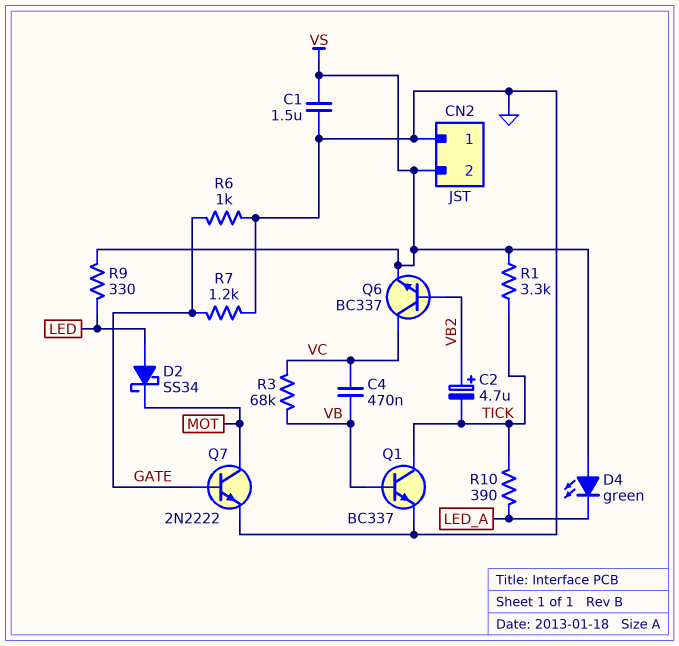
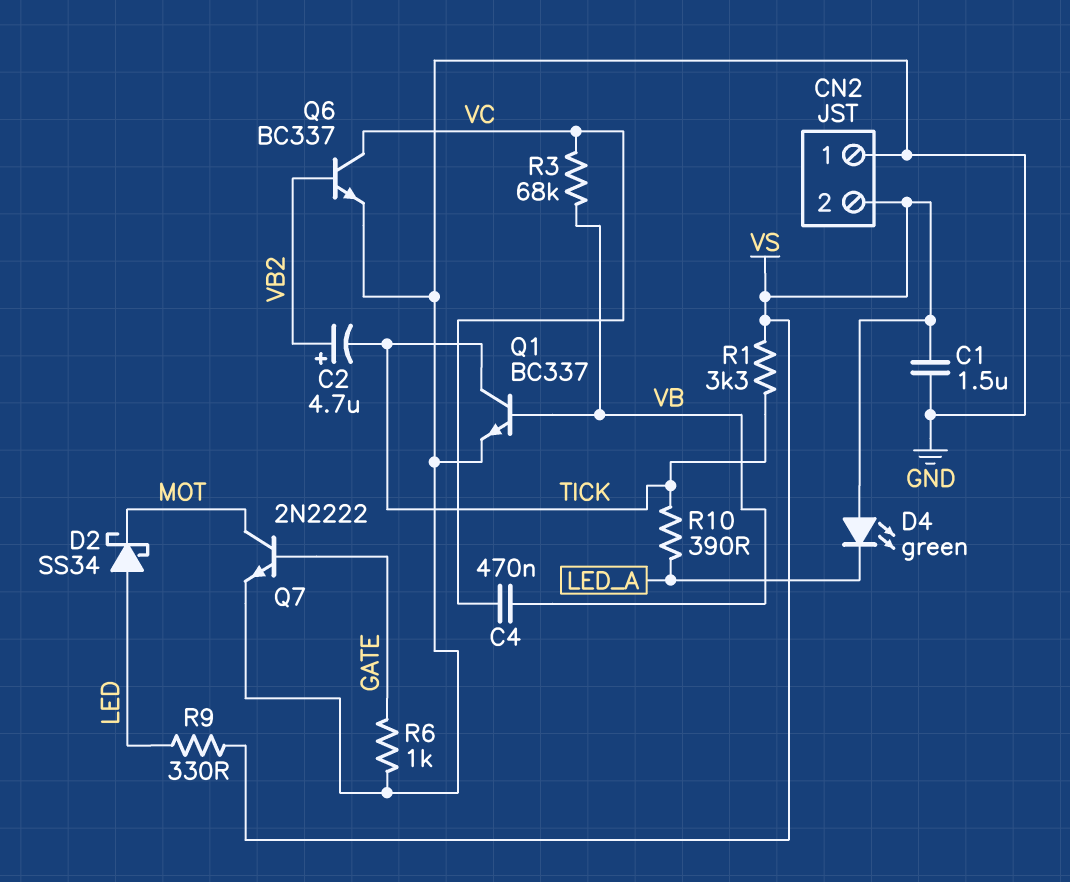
Q6: NPN BC337 (B VB2, C VC, E VS) -> NPN BC337 (B VB2, C VC, E GND)
R7: 1.2k (GATE, GND) -> none

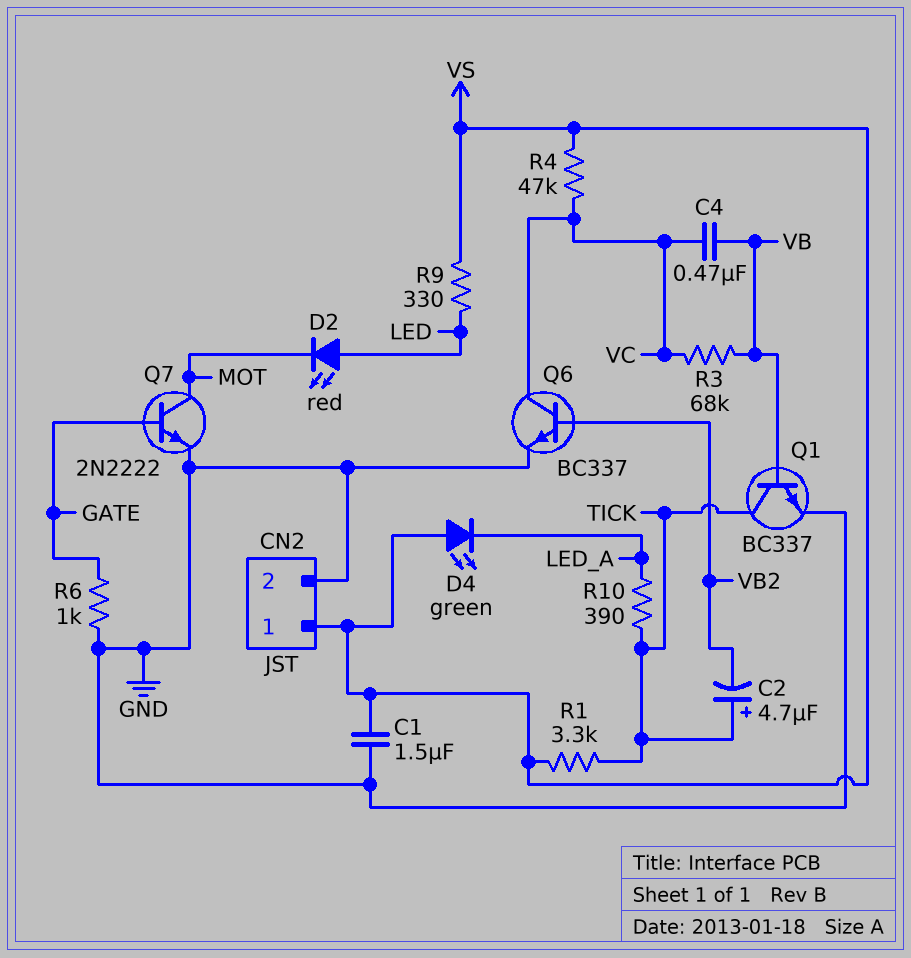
C2: 4.7uF (plus VB2, minus TICK) -> 4.7uF (plus TICK, minus VB2)
CN2 pin 1: GND -> VS
CN2 pin 2: VS -> GND
D2: schottky SS34 (A LED, K MOT) -> LED red (A LED, K MOT)
R4: none -> 47k (VC, VS)

